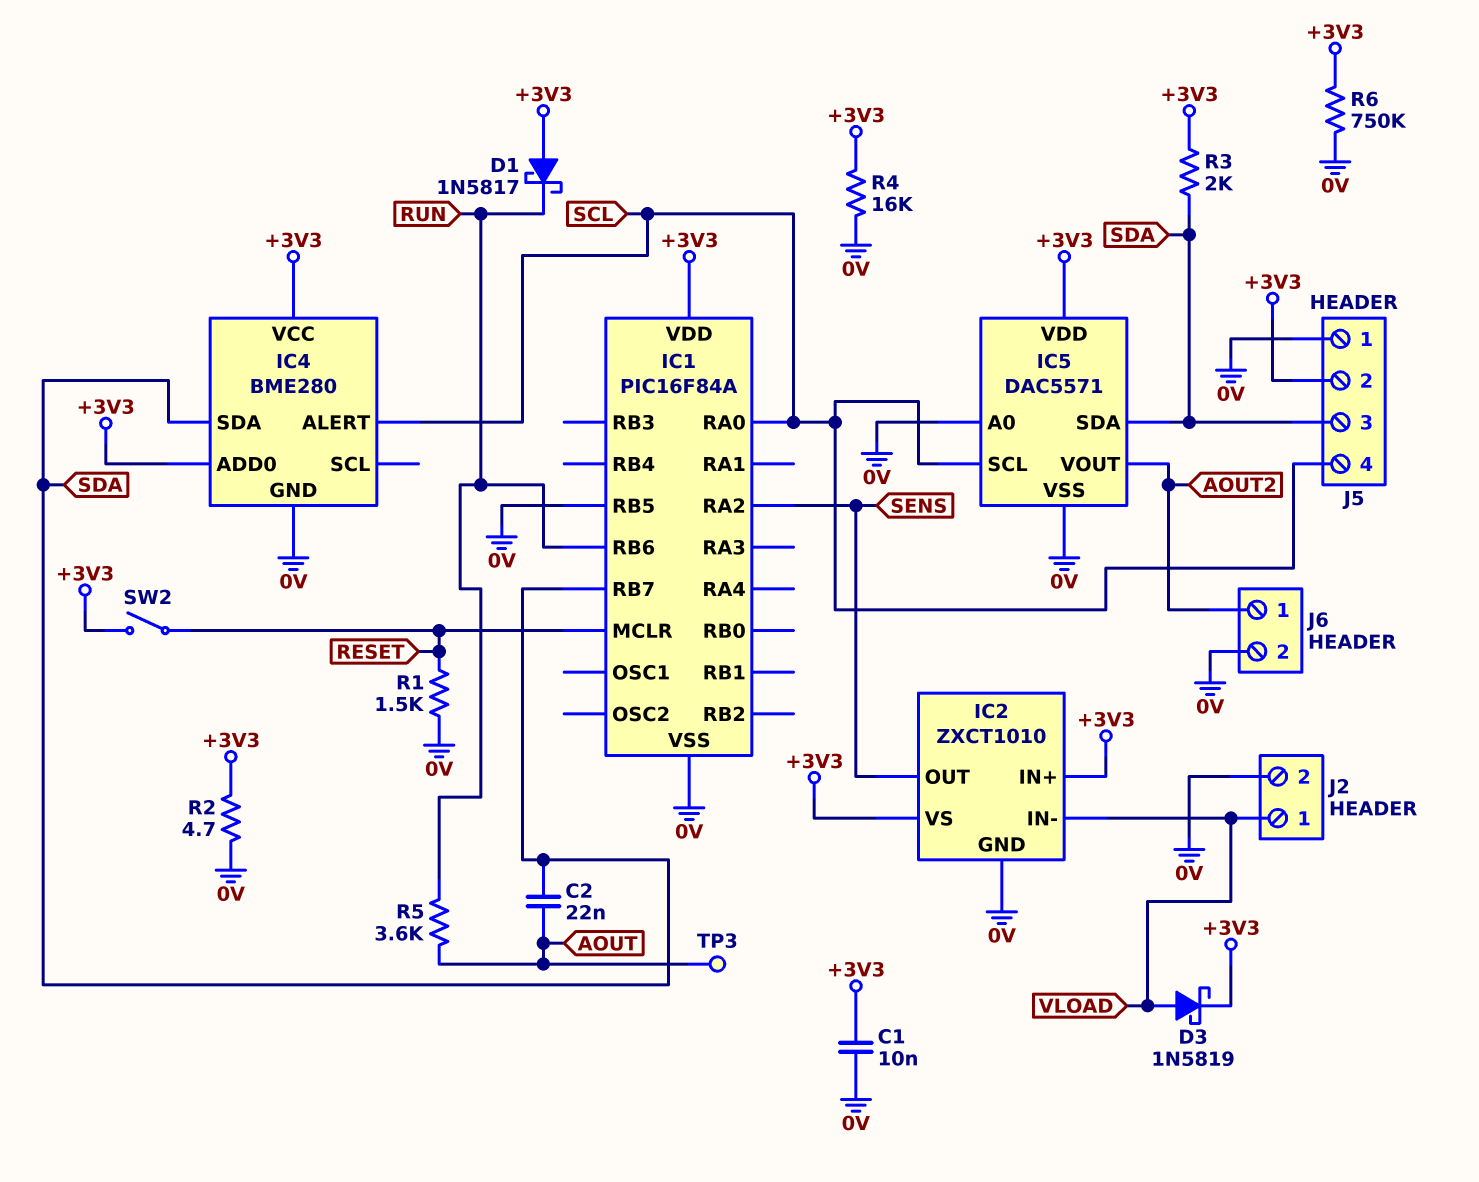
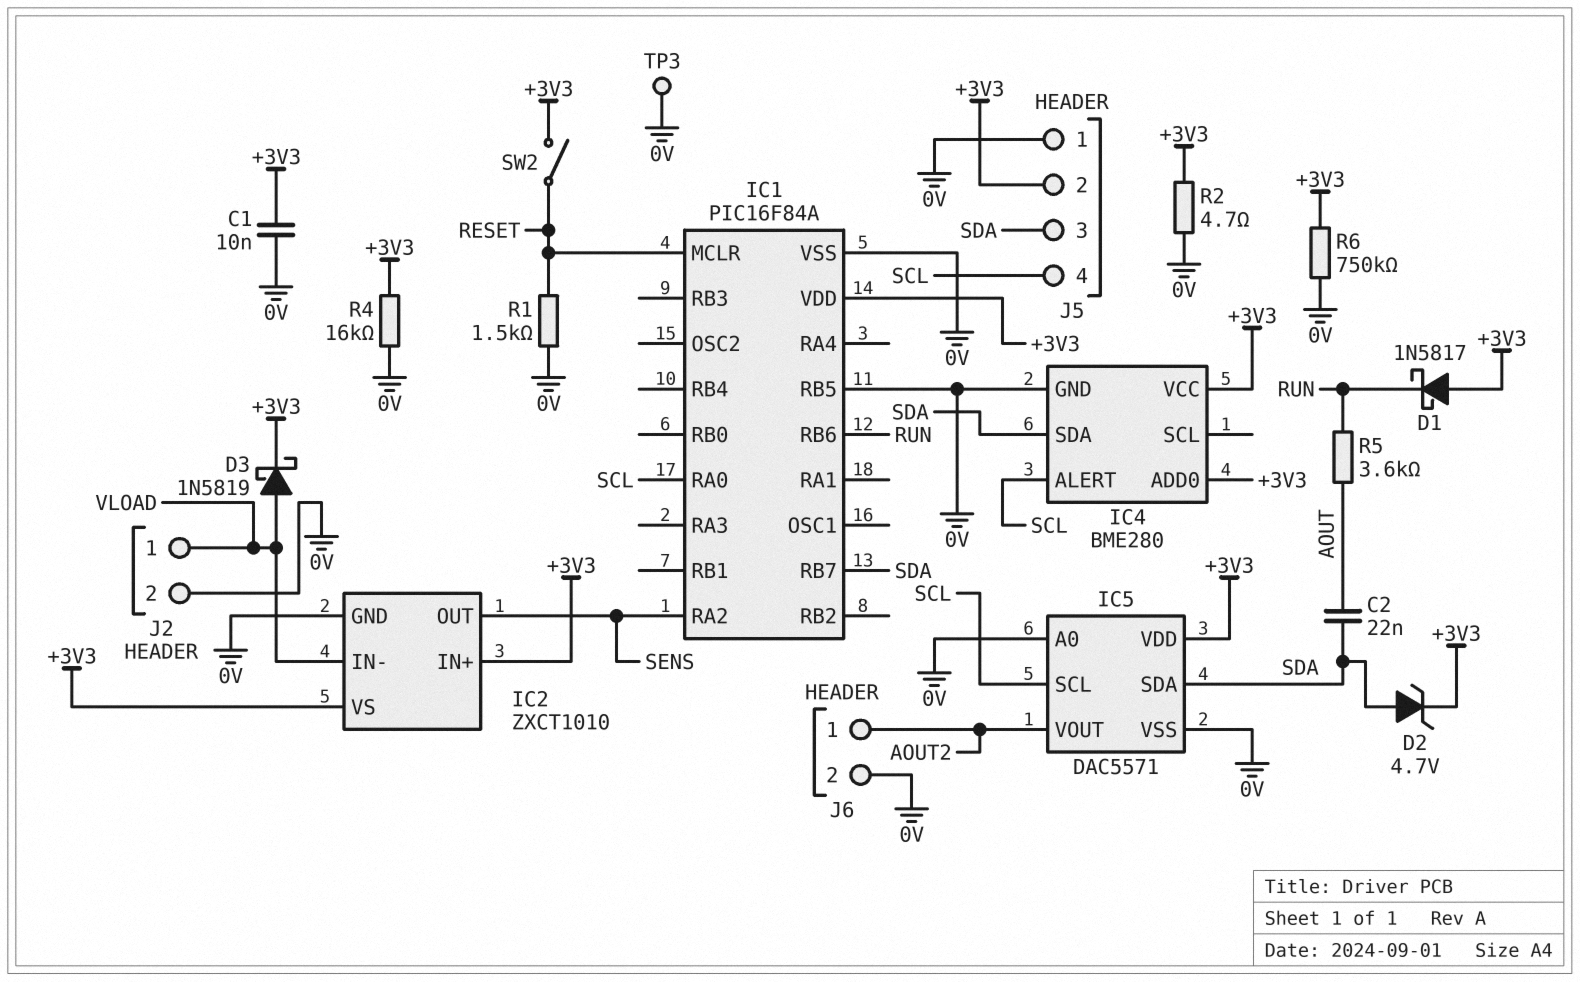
D2: none -> zener 4.7V (A SDA, K +3V3)
R3: 2k (+3V3, SDA) -> none
TP3: test point (AOUT) -> test point (0V)

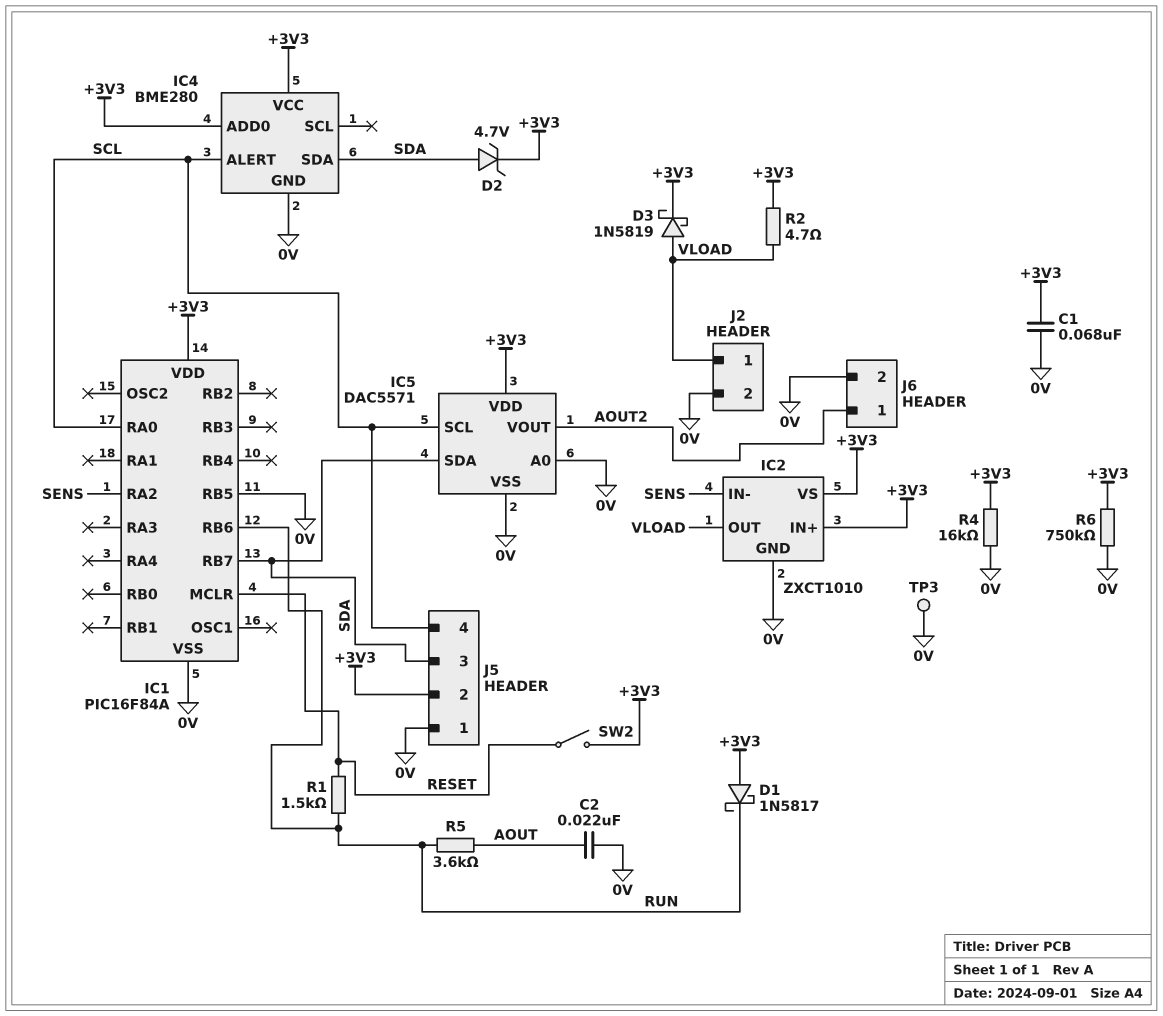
C1: 10nF (+3V3, 0V) -> 68nF (+3V3, 0V)
C2: 22nF (AOUT, SDA) -> 22nF (0V, AOUT)
IC2 pin IN-: VLOAD -> SENS
IC2 pin OUT: SENS -> VLOAD
R1: 1.5k (0V, RESET) -> 1.5k (RESET, RUN)
R2: 4.7 (+3V3, 0V) -> 4.7 (+3V3, VLOAD)

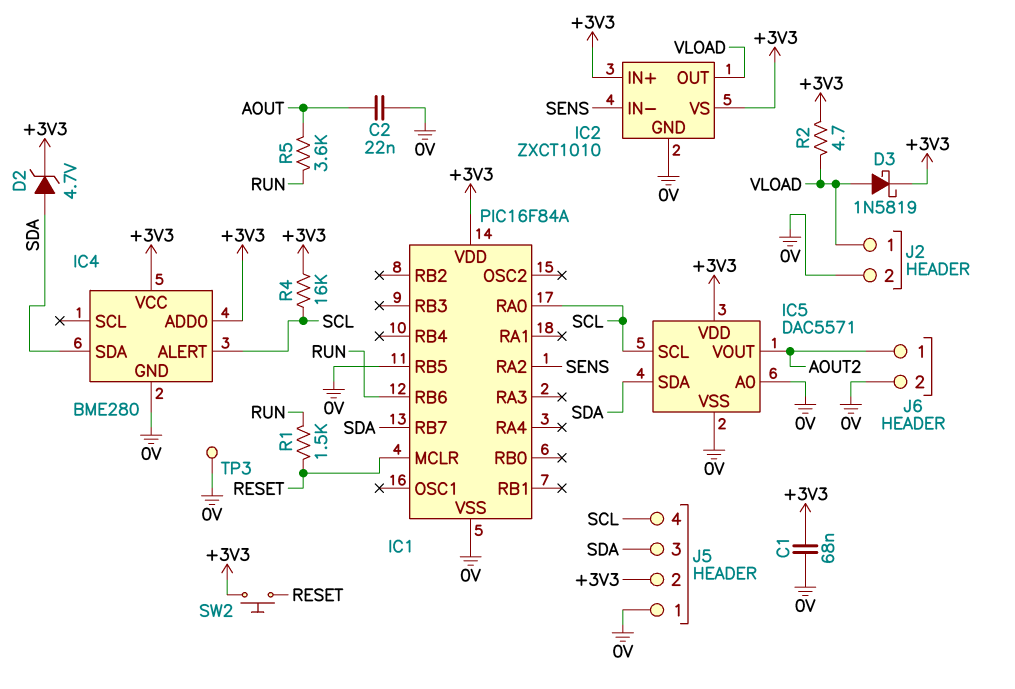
D1: schottky 1N5817 (A +3V3, K RUN) -> none
R4: 16k (+3V3, 0V) -> 16k (+3V3, SCL)
R6: 750k (+3V3, 0V) -> none
SW2: switch (+3V3, RESET) -> button (+3V3, RESET)

